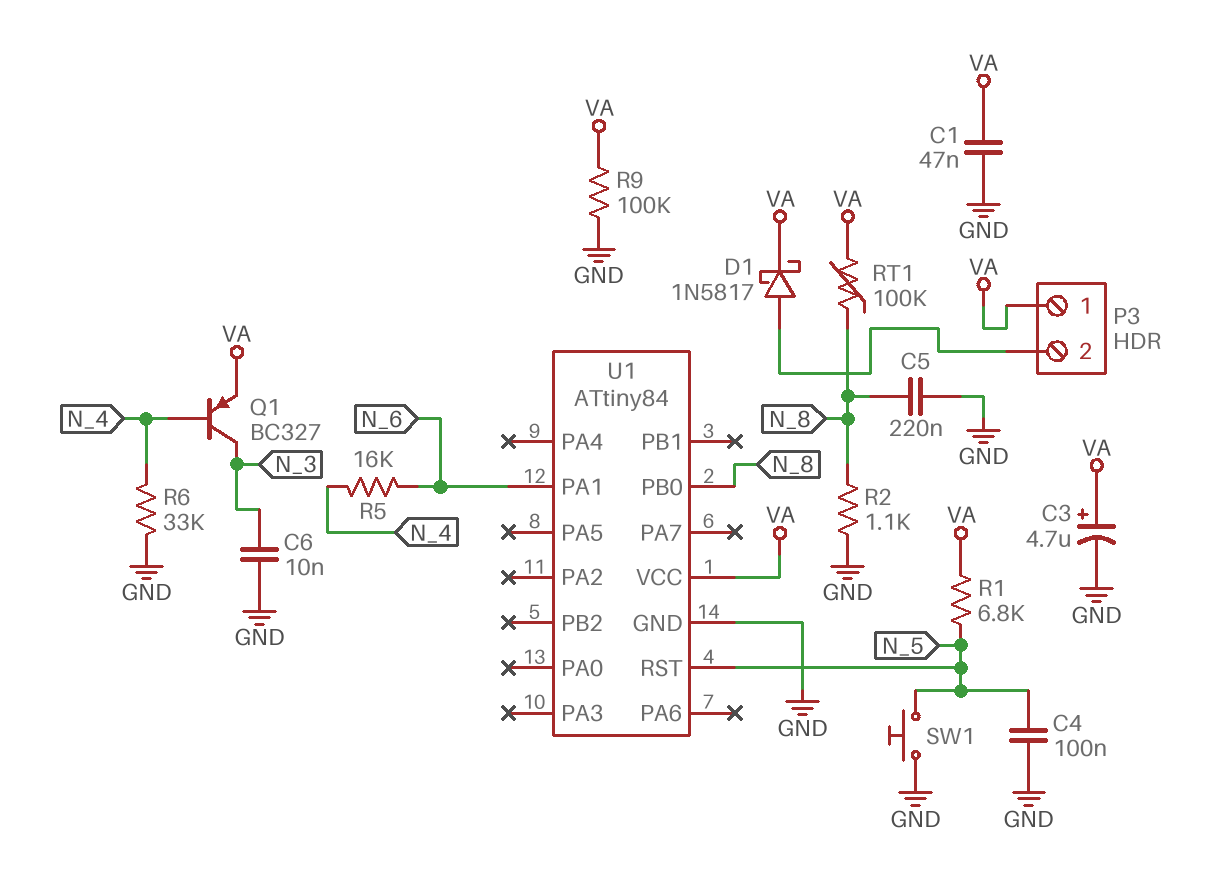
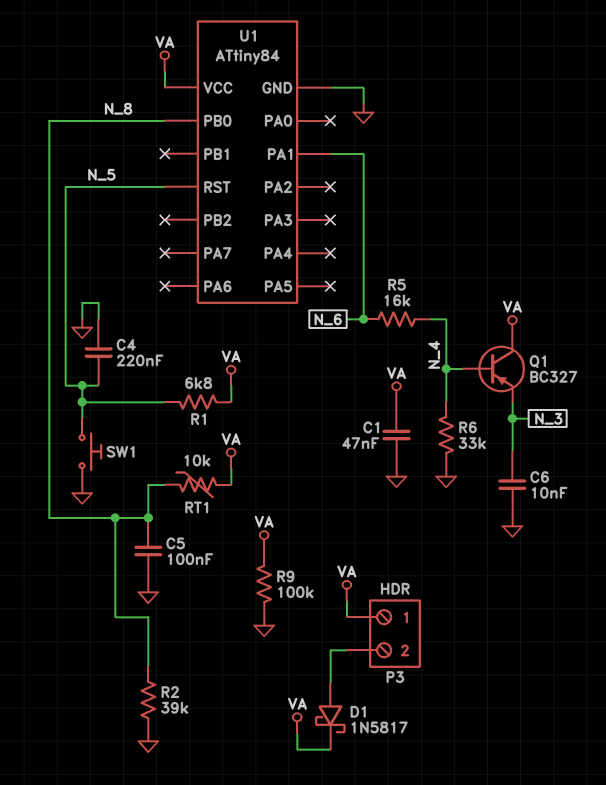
C3: 4.7uF (plus VA, minus GND) -> none
C4: 100nF (GND, N_5) -> 220nF (GND, N_5)
C5: 220nF (GND, N_8) -> 100nF (GND, N_8)
Q1: PNP BC327 (B N_4, C N_3, E VA) -> PNP BC327 (B N_4, C VA, E N_3)
R2: 1.1k (GND, N_8) -> 39k (GND, N_8)
RT1: 100k (N_8, VA) -> 10k (N_8, VA)

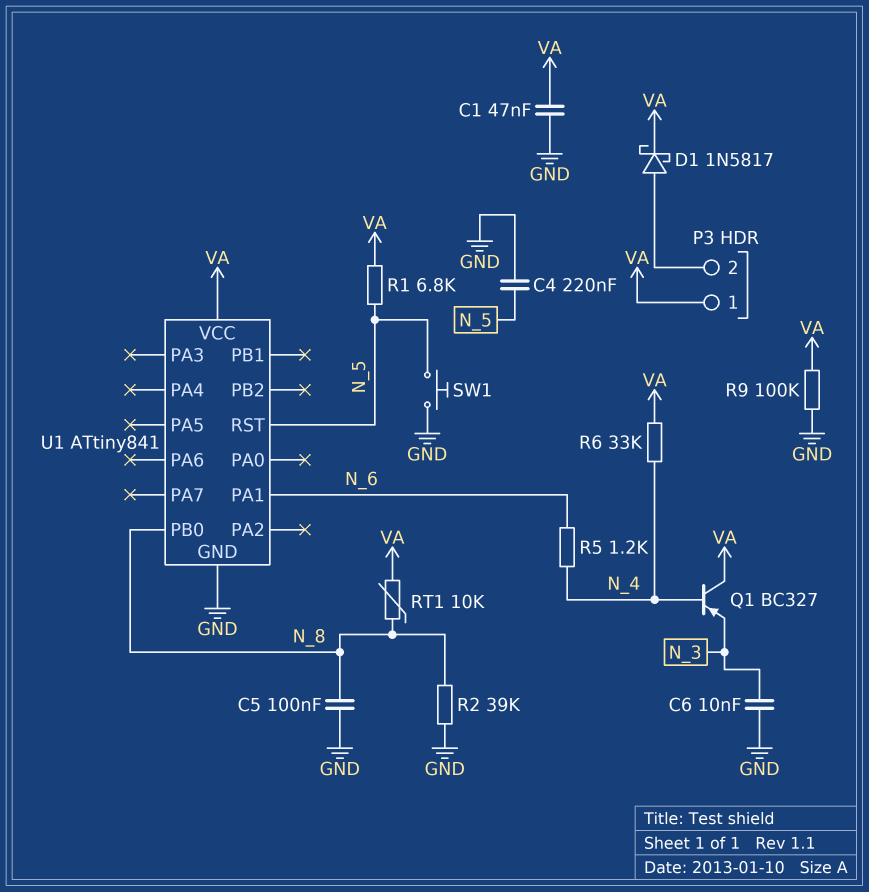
R5: 16k (N_4, N_6) -> 1.2k (N_4, N_6)
R6: 33k (GND, N_4) -> 33k (N_4, VA)
U1: ATtiny84 -> ATtiny841

